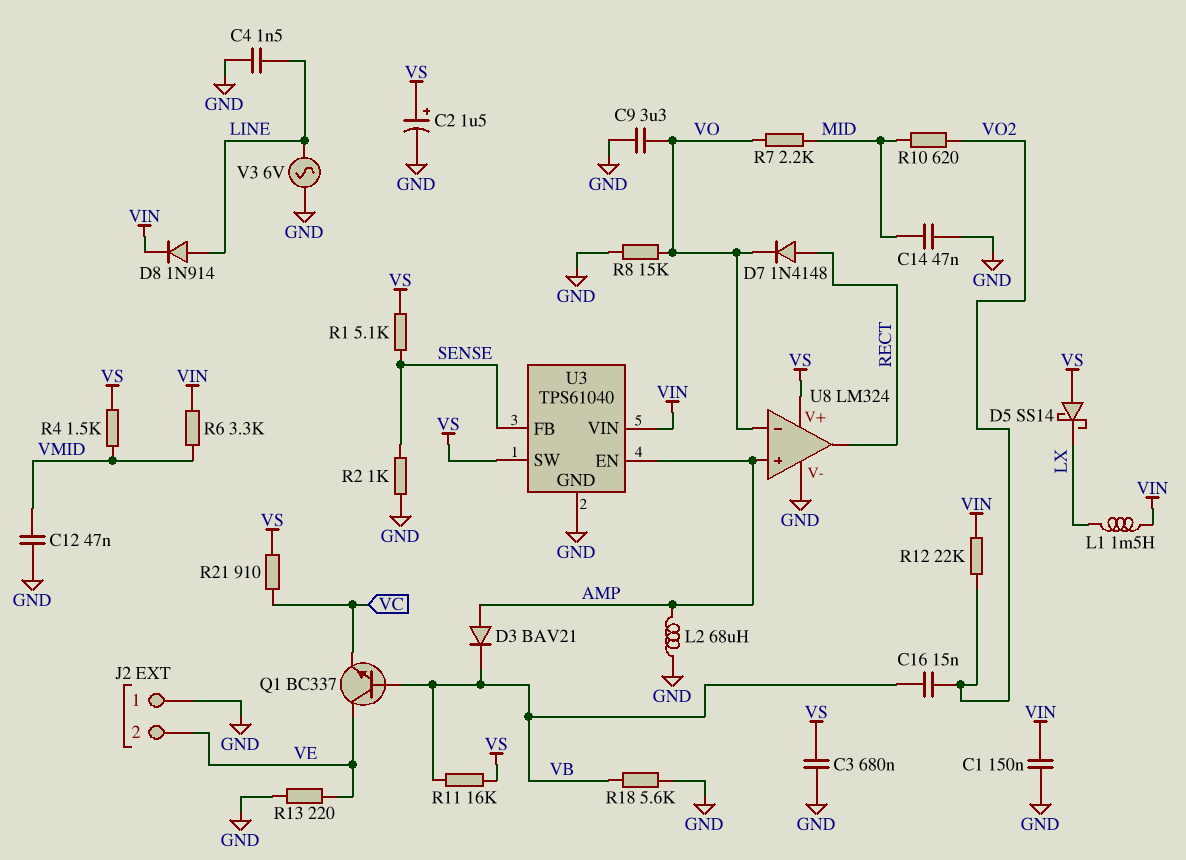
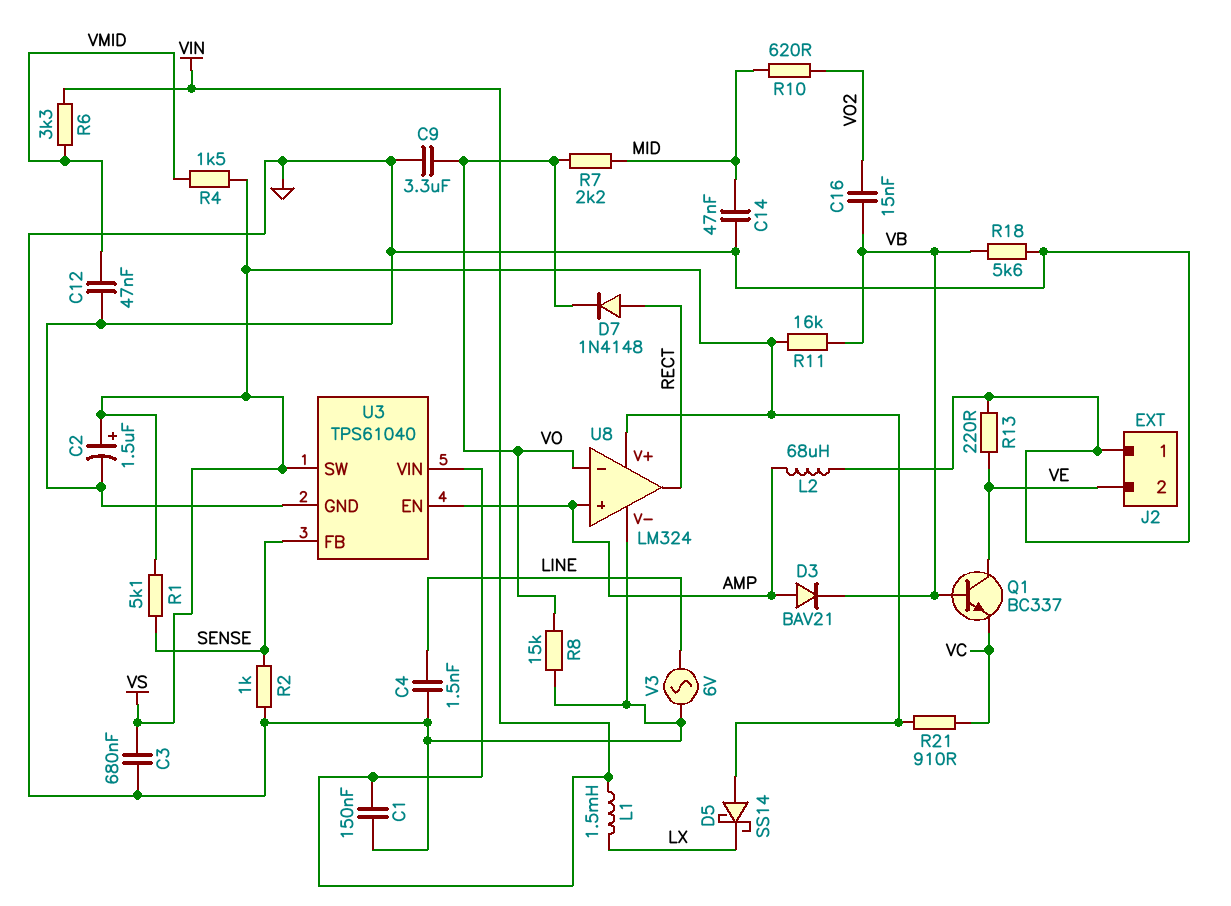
D8: diode 1N914 (A LINE, K VIN) -> none
R12: 22k (VIN, VO2) -> none

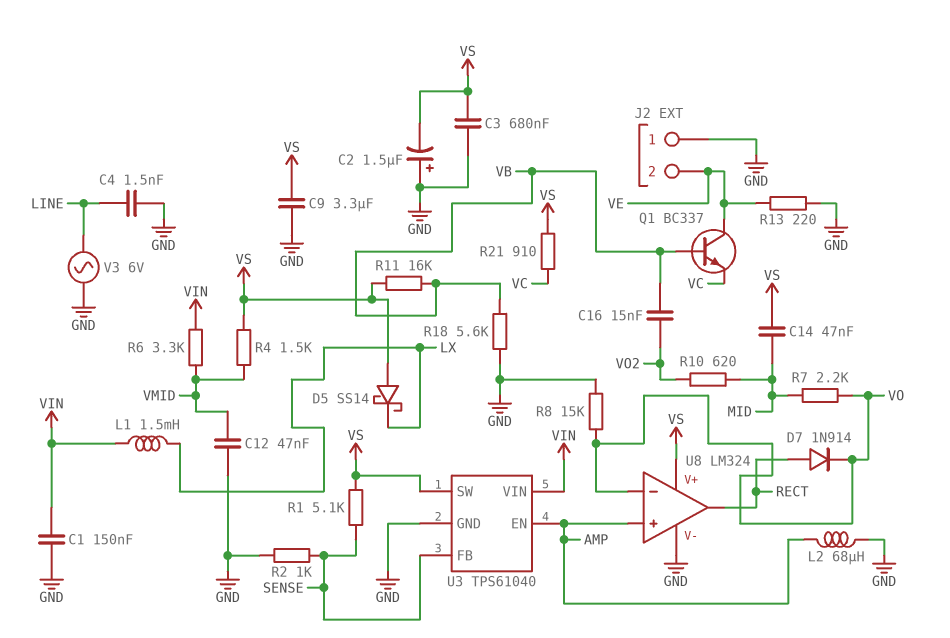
C2: 1.5uF (plus VS, minus GND) -> 1.5uF (plus GND, minus VS)
C9: 3.3uF (GND, VO) -> 3.3uF (GND, VS)
C14: 47nF (GND, MID) -> 47nF (MID, VS)
D3: diode BAV21 (A AMP, K VB) -> none
D7: diode 1N4148 (A RECT, K VO) -> diode 1N914 (A RECT, K VO)

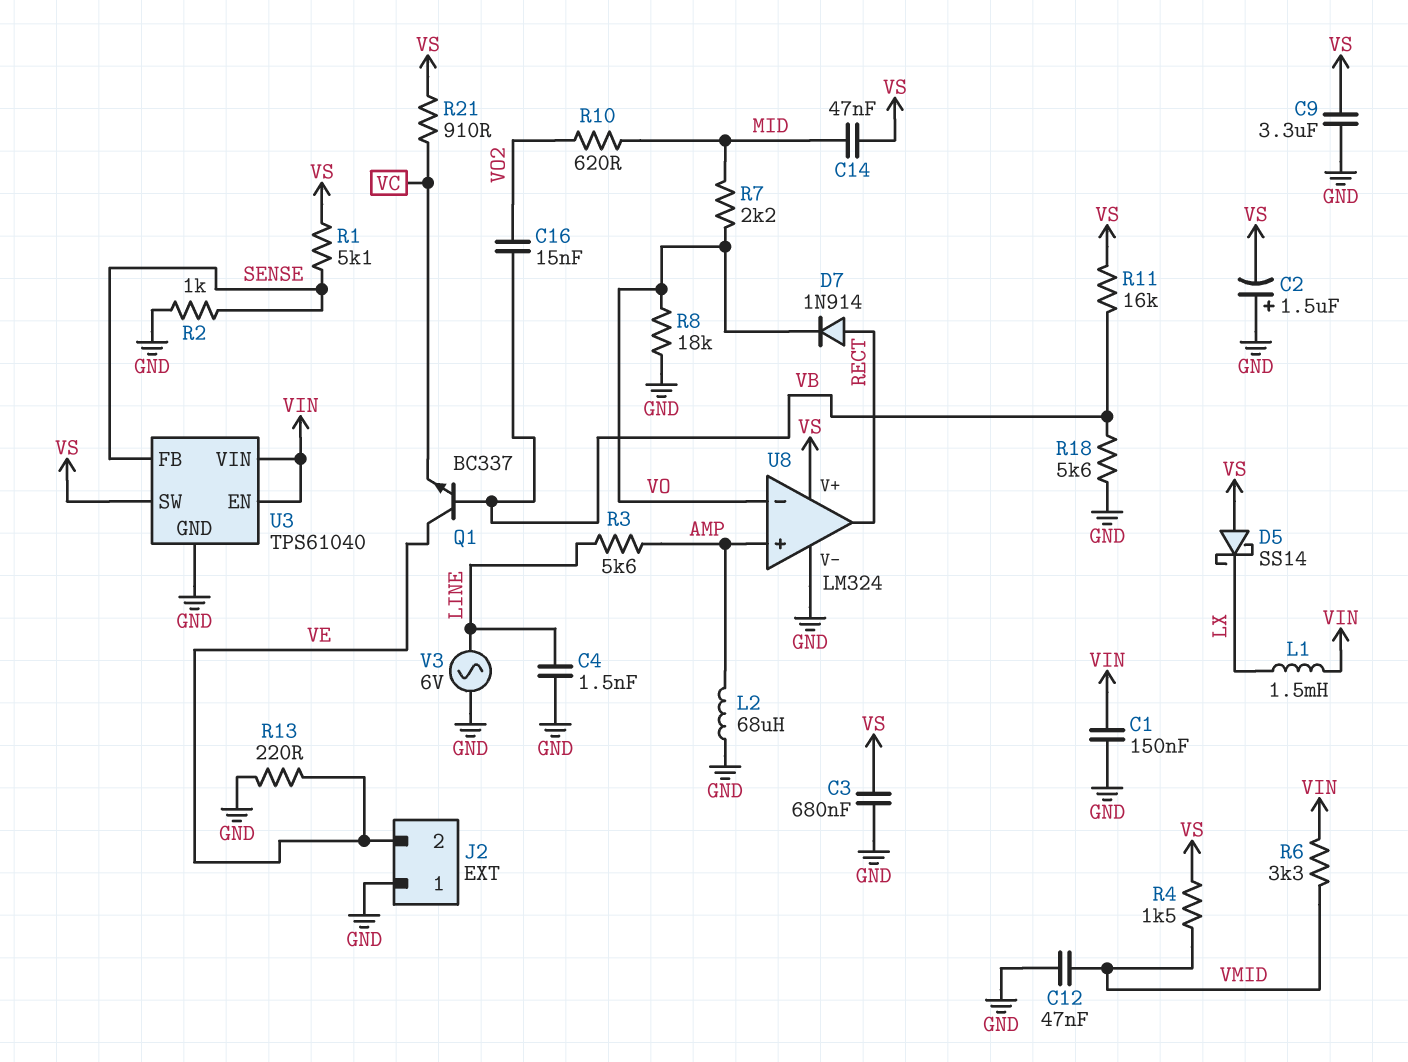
R3: none -> 5.6k (AMP, LINE)
R8: 15k (GND, VO) -> 18k (GND, VO)
U3 pin EN: AMP -> VIN

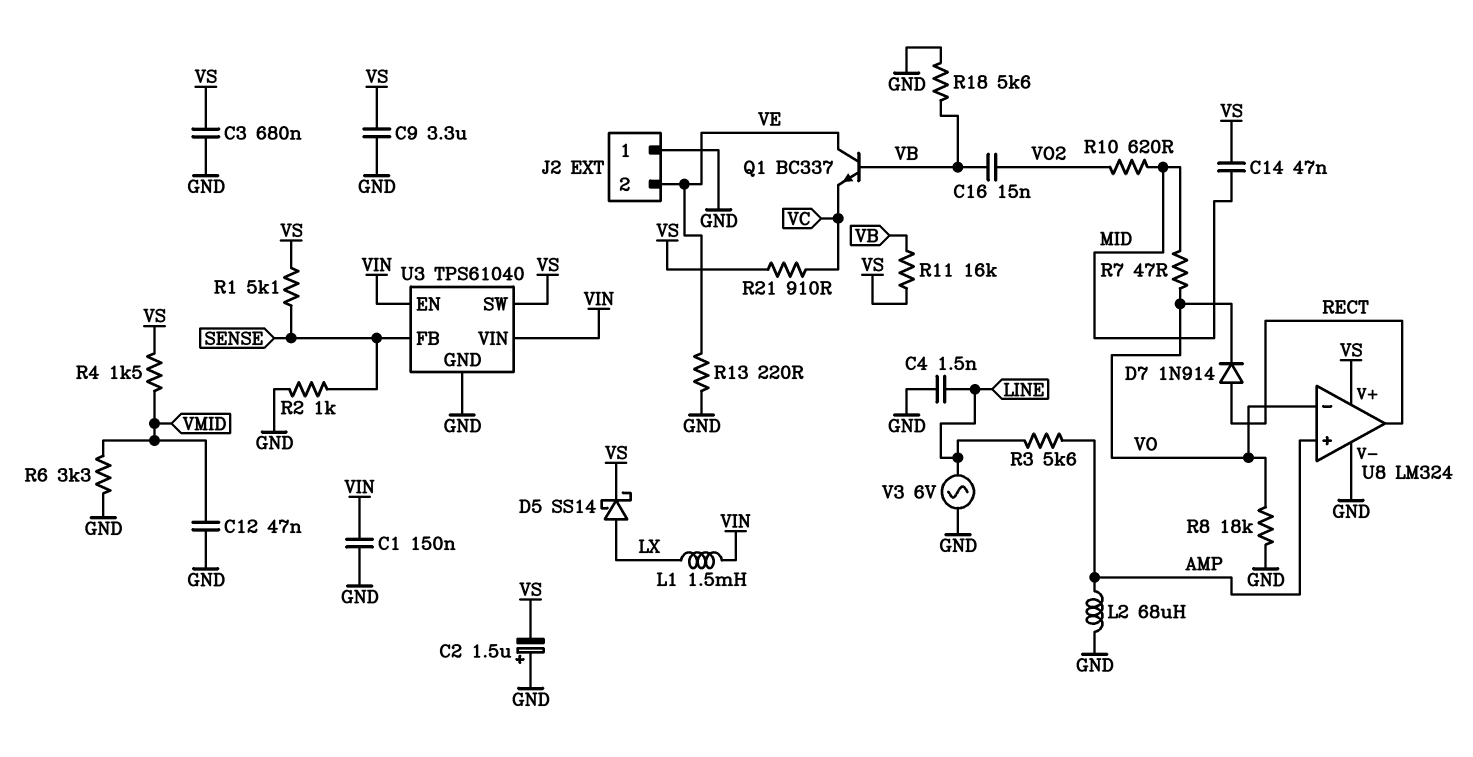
D5: schottky SS14 (A VS, K LX) -> schottky SS14 (A LX, K VS)
R6: 3.3k (VIN, VMID) -> 3.3k (GND, VMID)
R7: 2.2k (MID, VO) -> 47 (MID, VO)

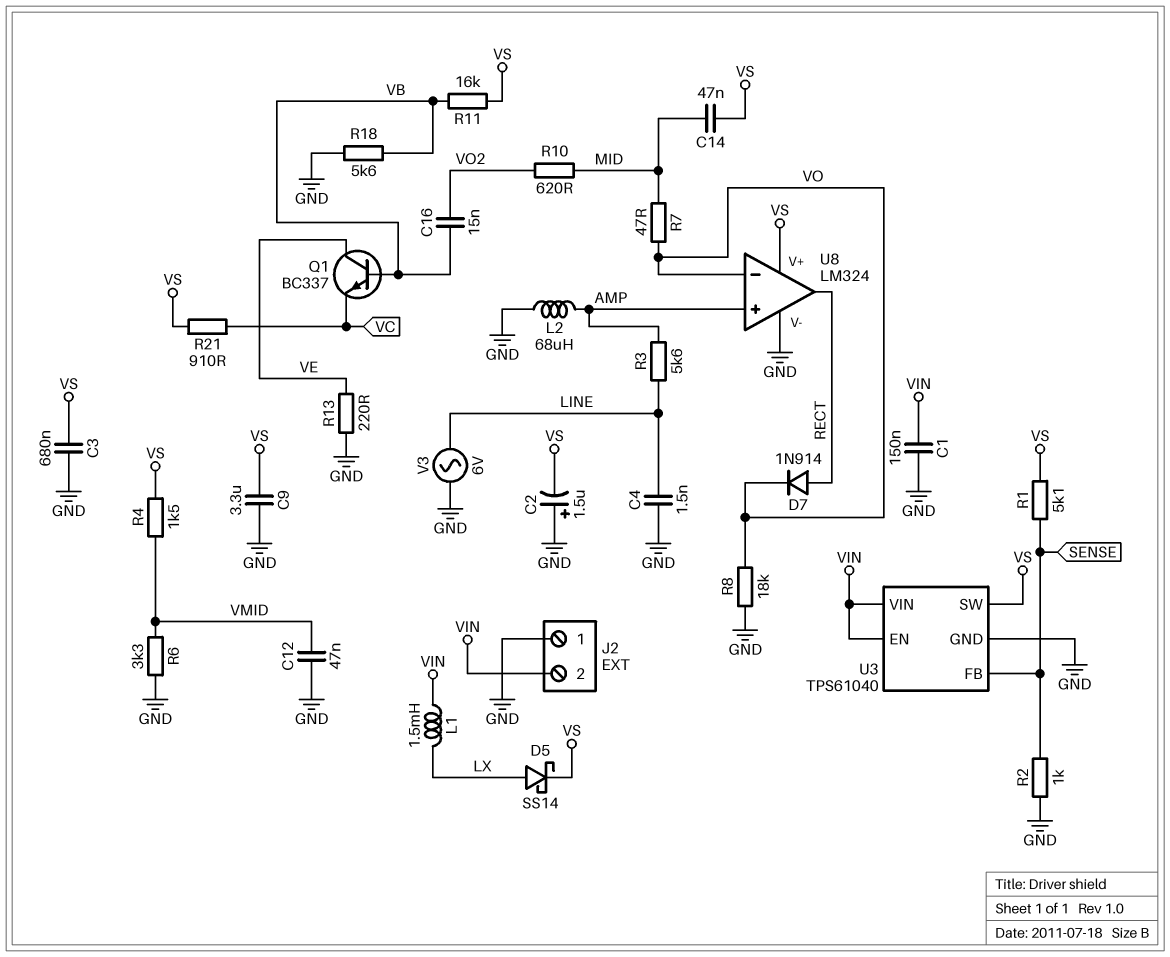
J2 pin 2: VE -> VIN

